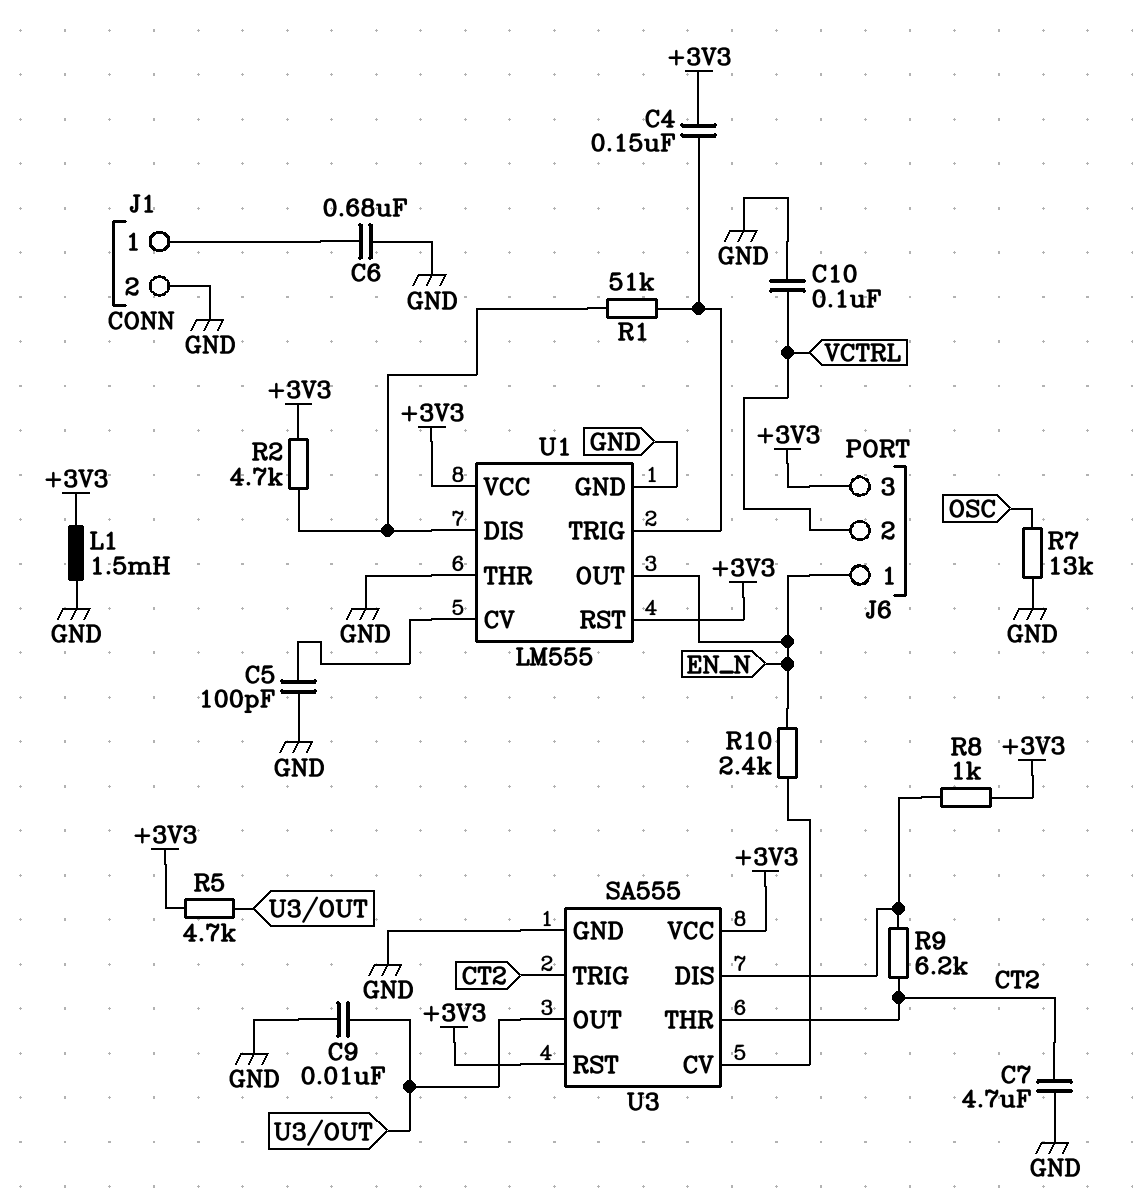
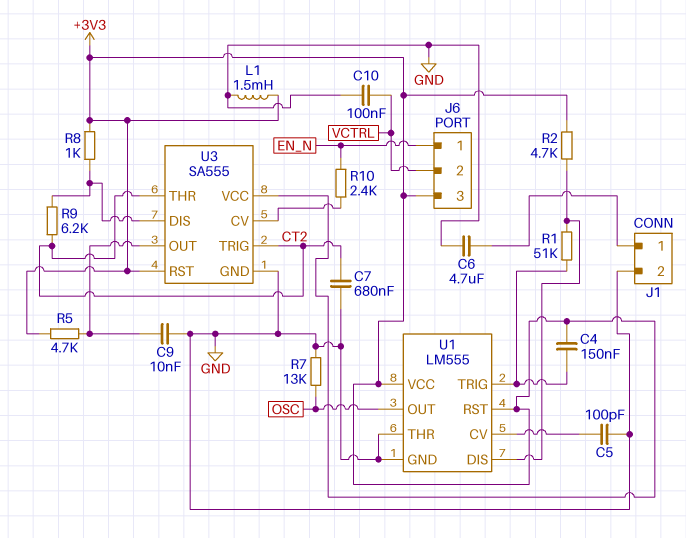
C6: 680nF (GND, J1/1) -> 4.7uF (GND, J1/1)
C7: 4.7uF (CT2, GND) -> 680nF (CT2, GND)
U1 pin OUT: EN_N -> OSC

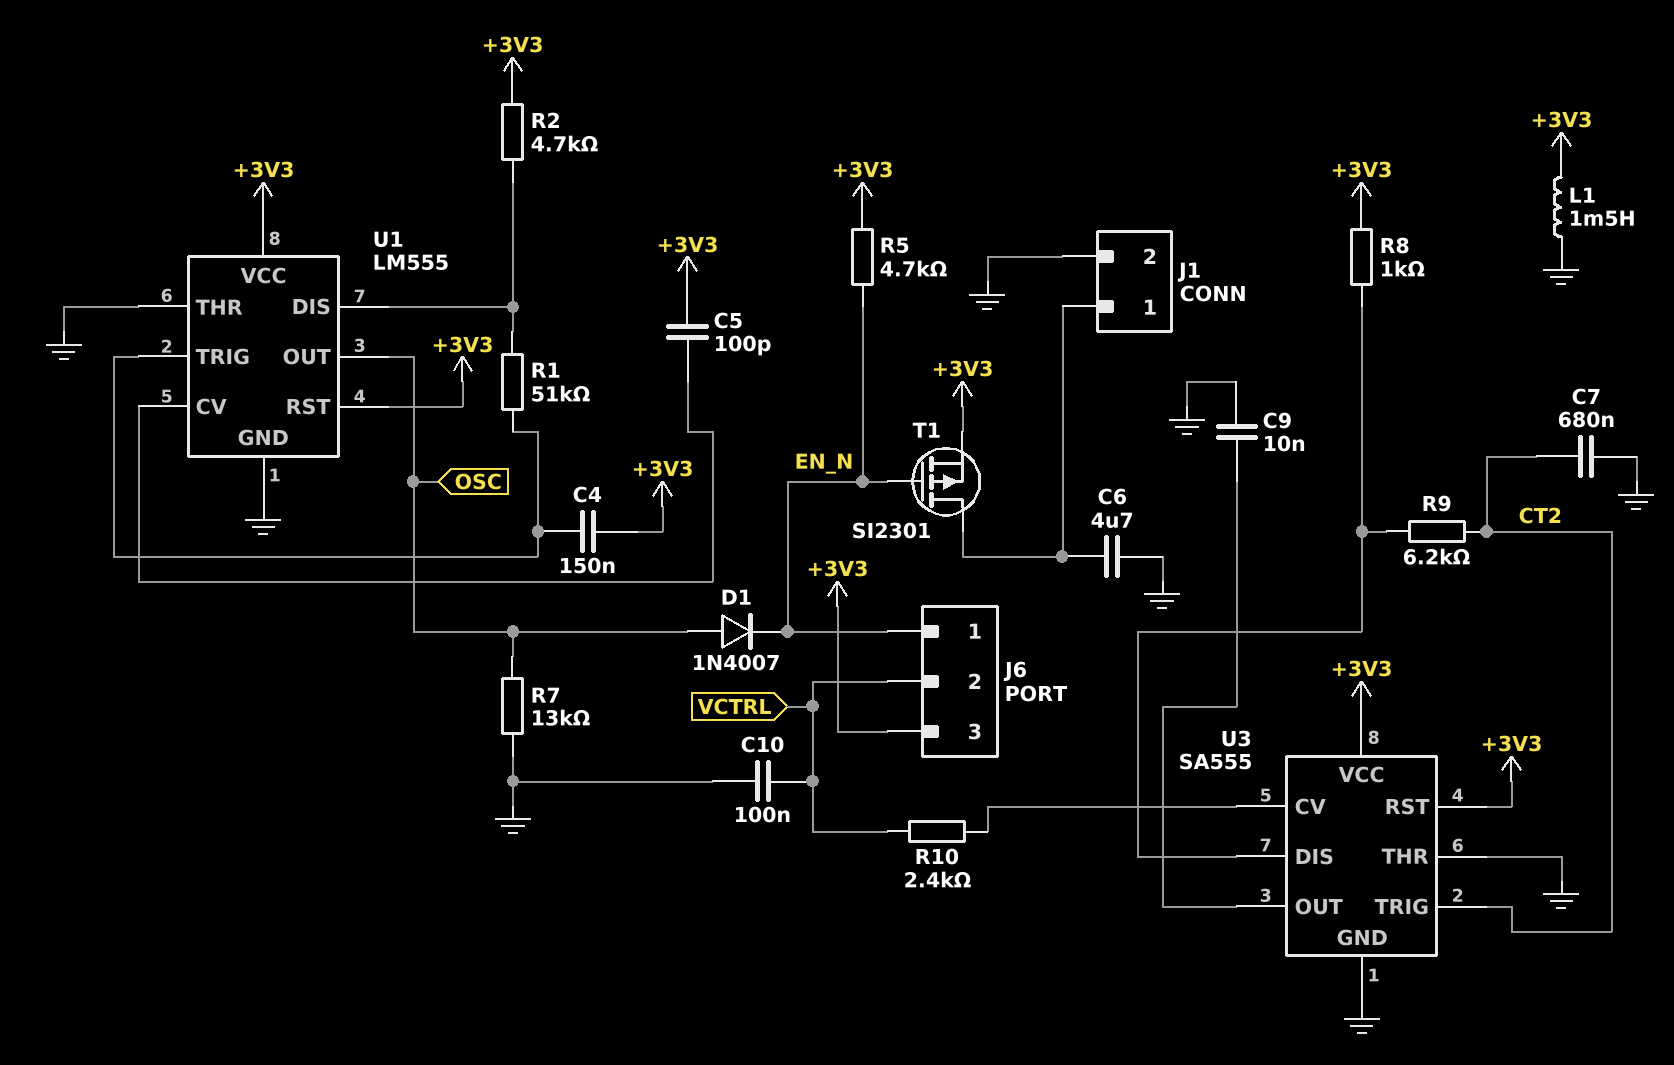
C5: 100pF (GND, U1/CV) -> 100pF (+3V3, U1/CV)
D1: none -> diode 1N4007 (A OSC, K EN_N)
R5: 4.7k (+3V3, U3/OUT) -> 4.7k (+3V3, EN_N)
R10: 2.4k (EN_N, U3/CV) -> 2.4k (U3/CV, VCTRL)
T1: none -> PMOS SI2301 (G EN_N, D J1/1, S +3V3)
U3 pin THR: CT2 -> GND

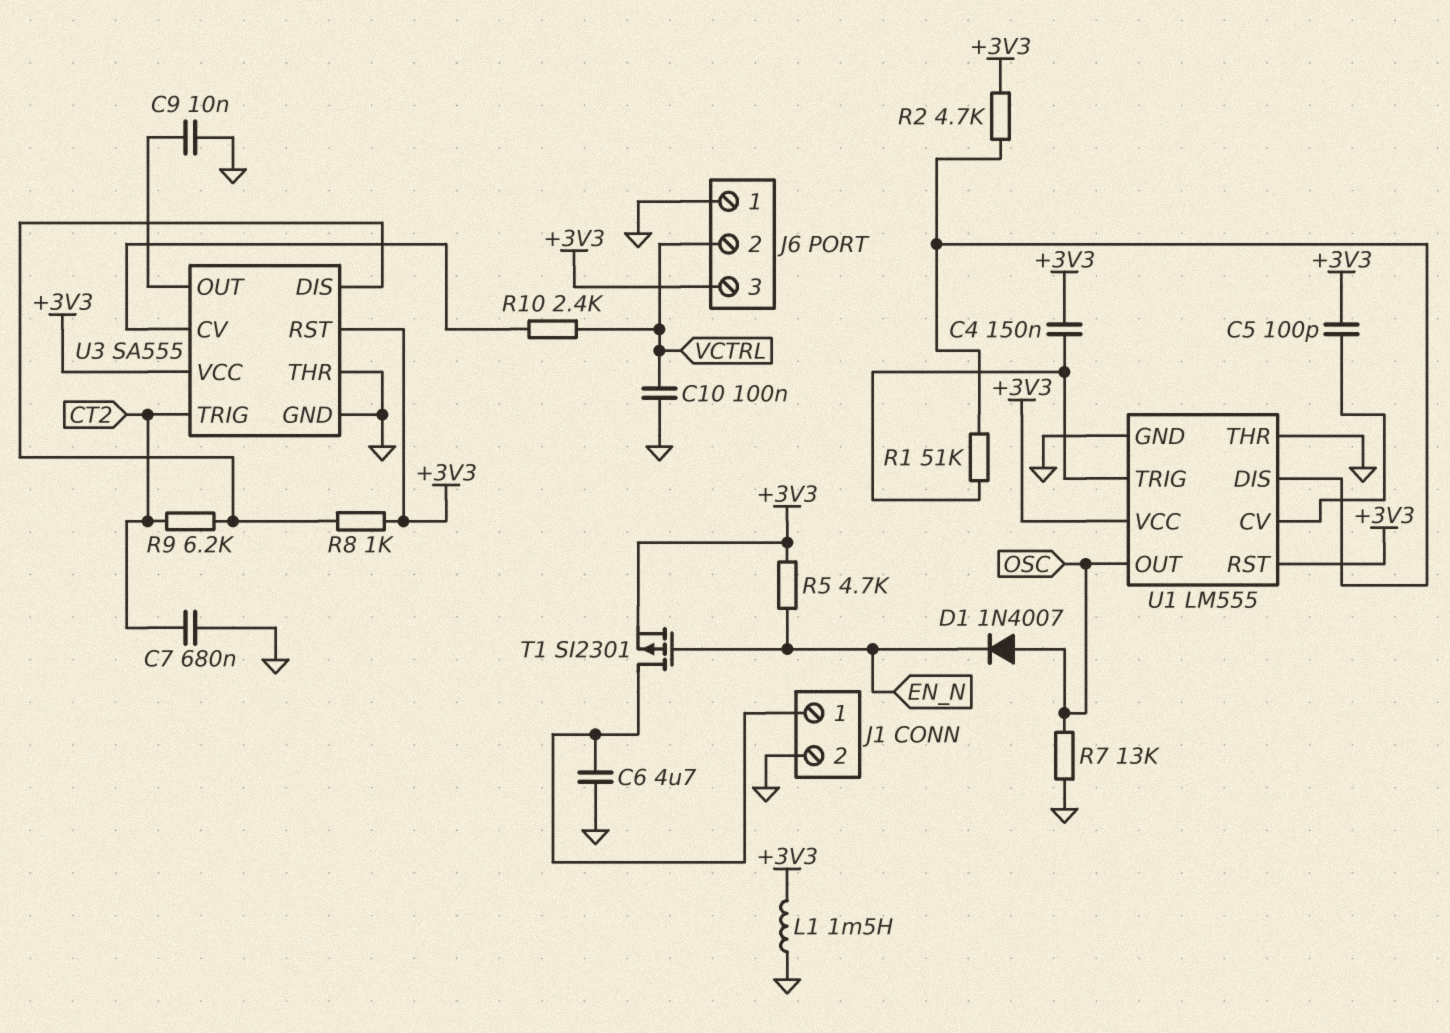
J6 pin 1: EN_N -> GND

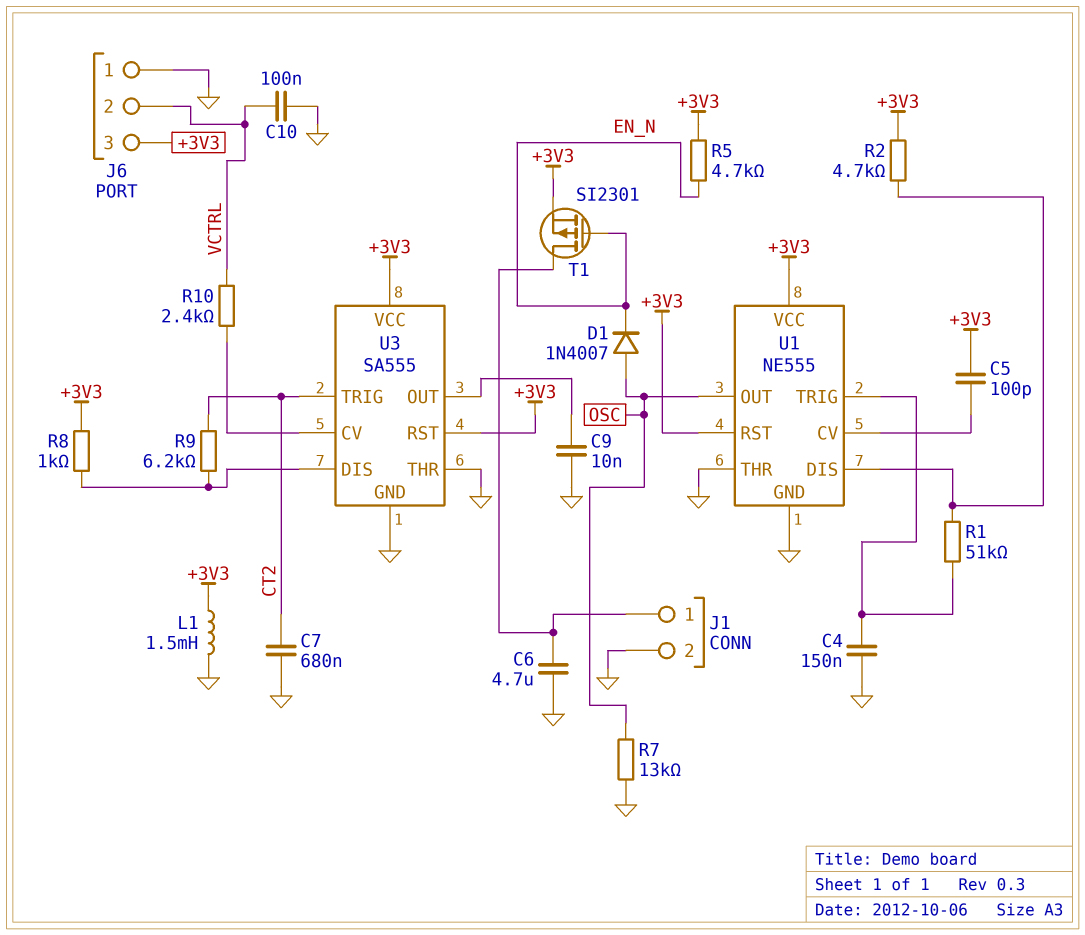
C4: 150nF (+3V3, U1/TRIG) -> 150nF (GND, U1/TRIG)
U1: LM555 -> NE555

